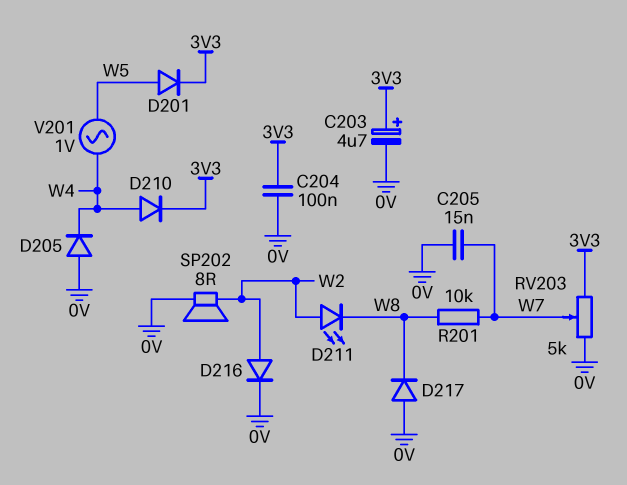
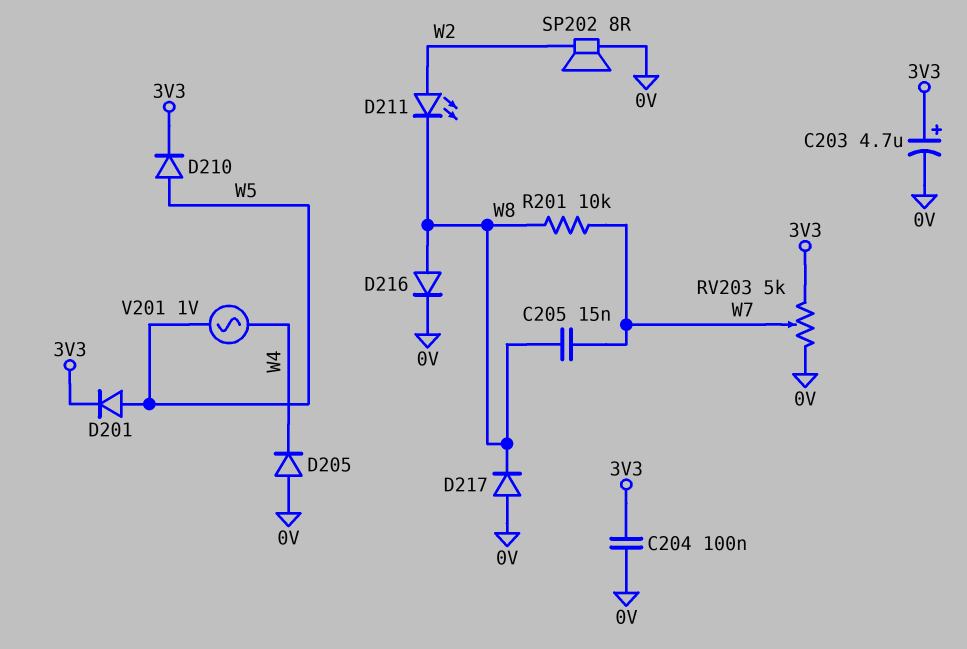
C205: 15nF (0V, W7) -> 15nF (W7, W8)
D210: diode (A W4, K 3V3) -> diode (A W5, K 3V3)
D216: diode (A W2, K 0V) -> diode (A W8, K 0V)

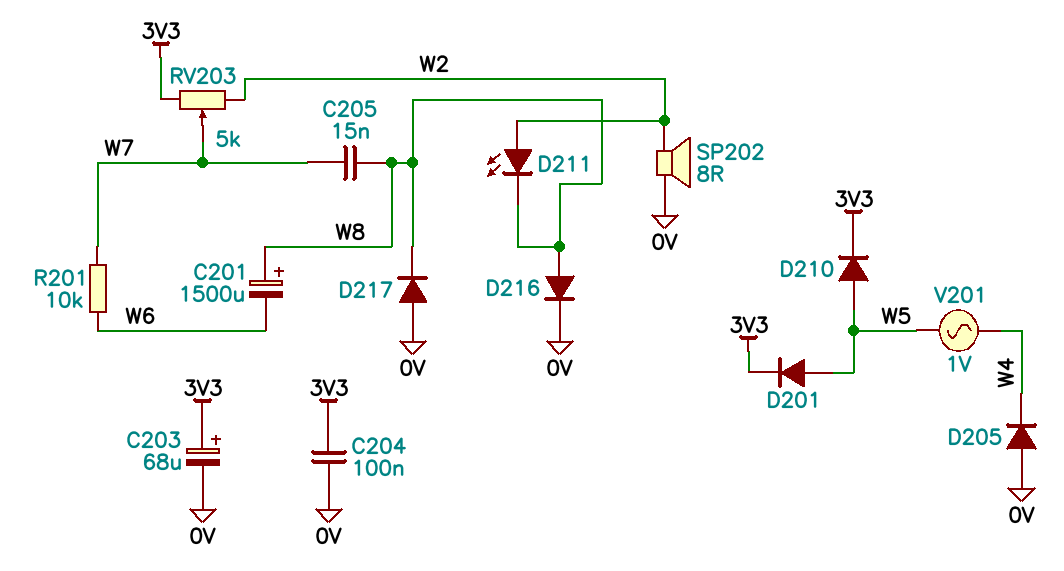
C201: none -> 1500uF (plus W8, minus W6)
C203: 4.7uF (plus 3V3, minus 0V) -> 68uF (plus 3V3, minus 0V)
R201: 10k (W7, W8) -> 10k (W6, W7)
RV203: 5k (0V, 3V3, wiper W7) -> 5k (3V3, W2, wiper W7)

